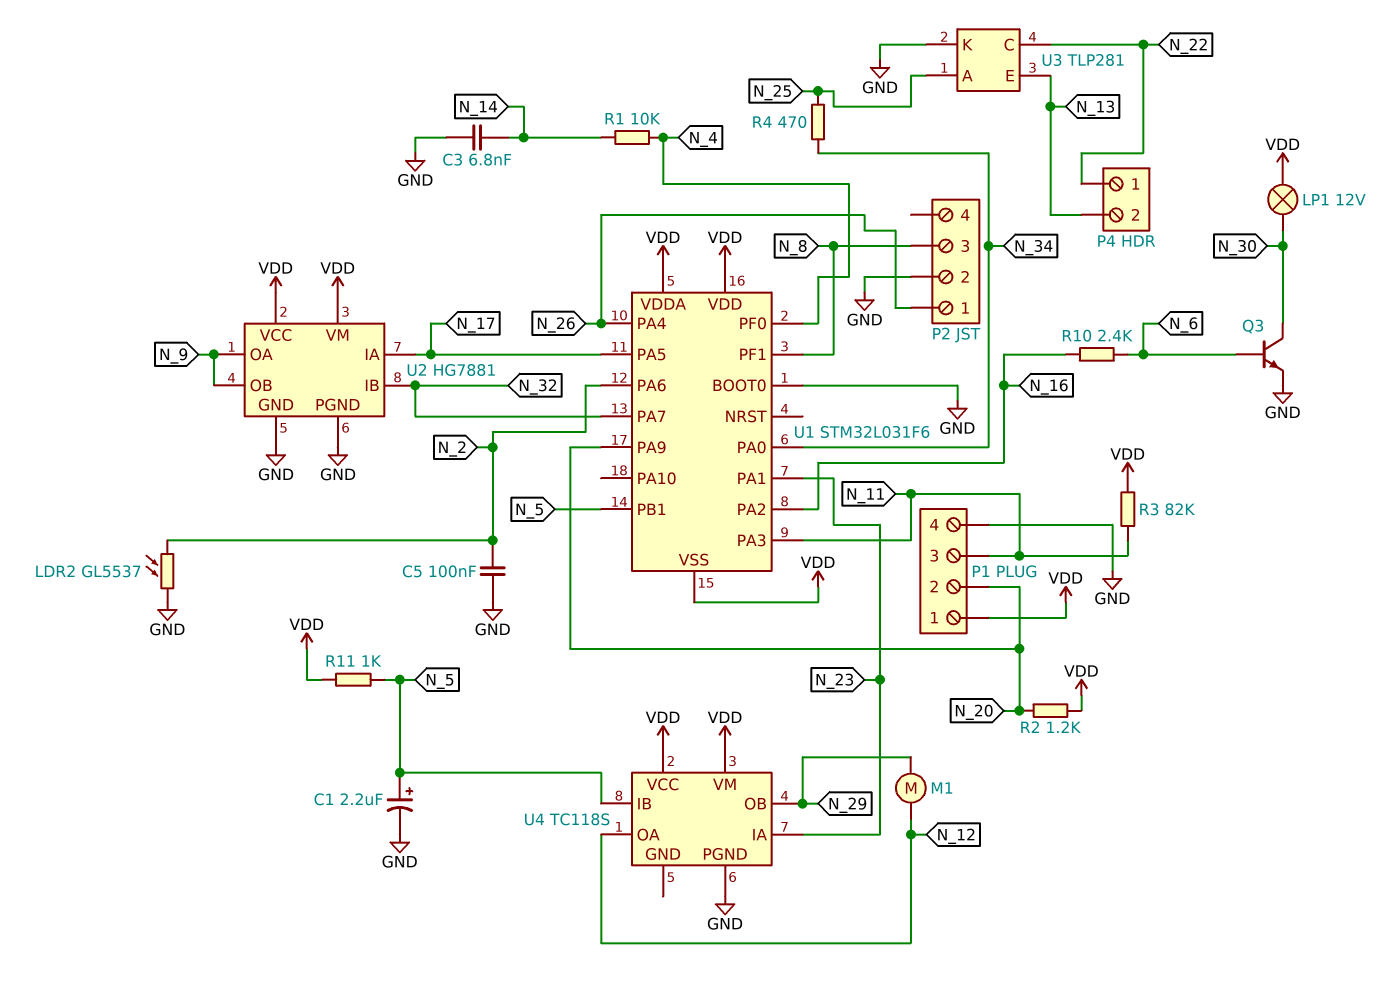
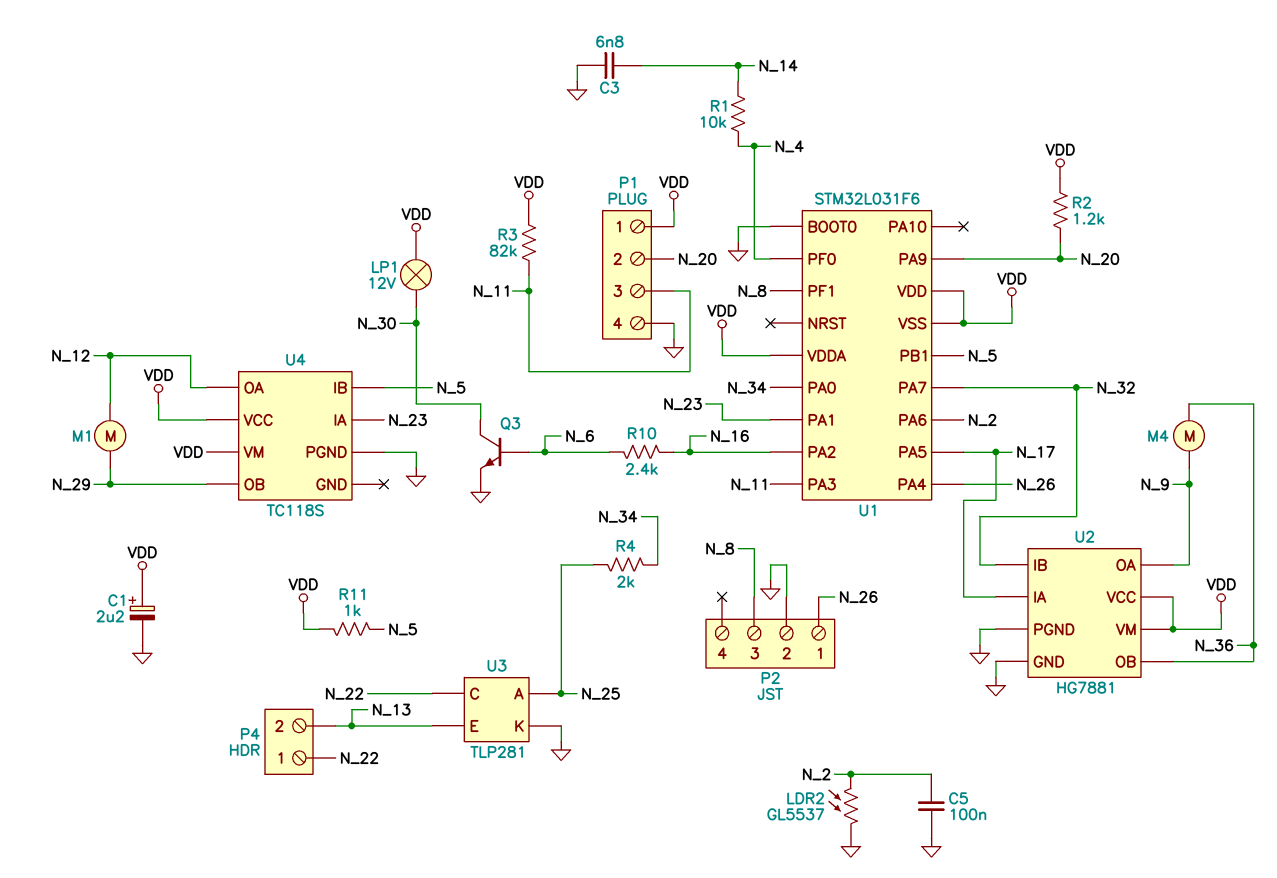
C1: 2.2uF (plus N_5, minus GND) -> 2.2uF (plus VDD, minus GND)
M4: none -> motor (N_9, N_36)
R4: 470 (N_25, N_34) -> 2k (N_25, N_34)
U2 pin OB: N_9 -> N_36

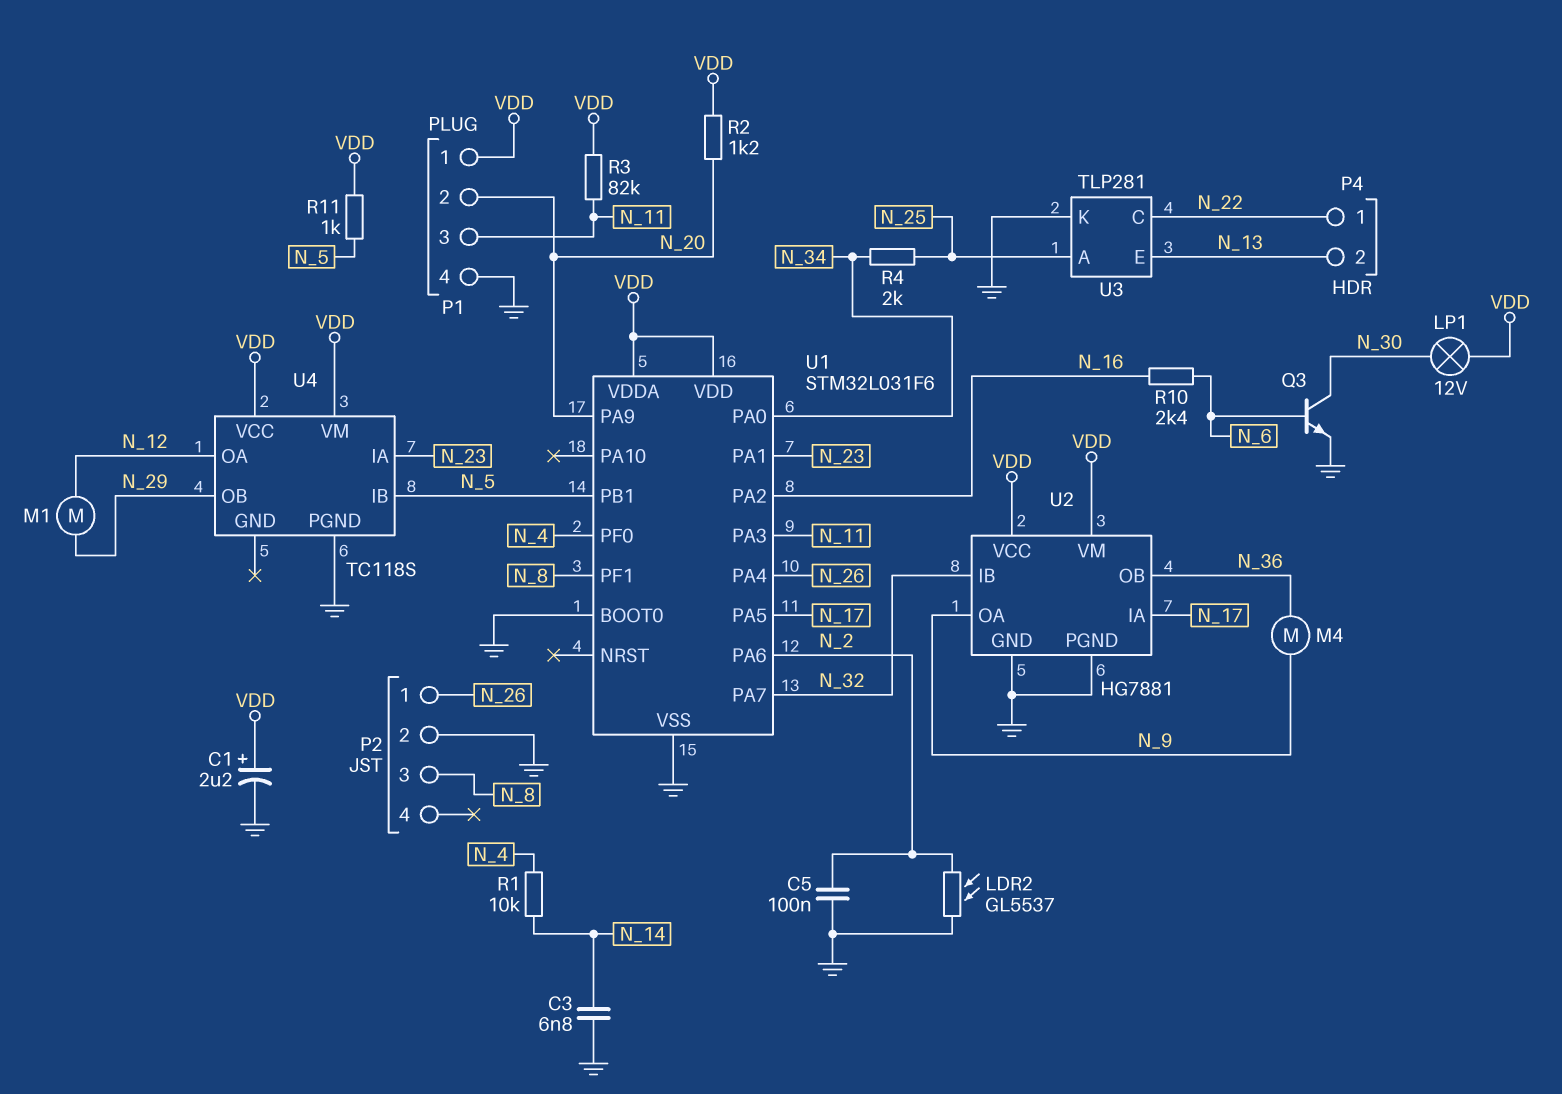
U1 pin VSS: VDD -> GND

